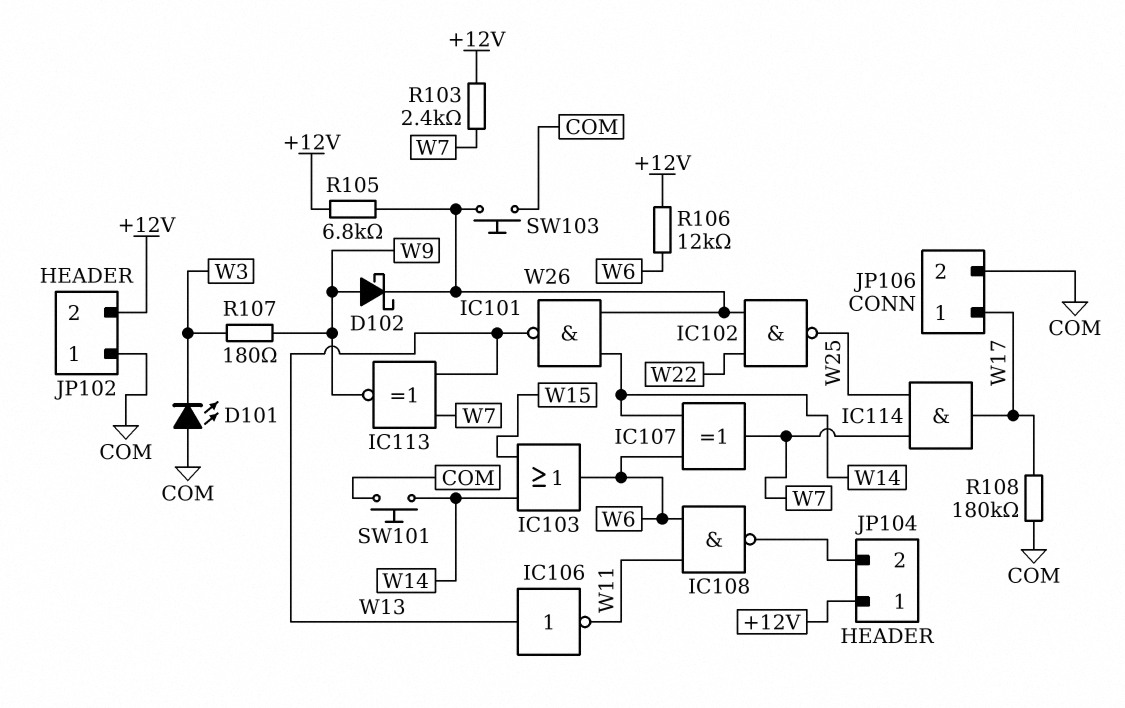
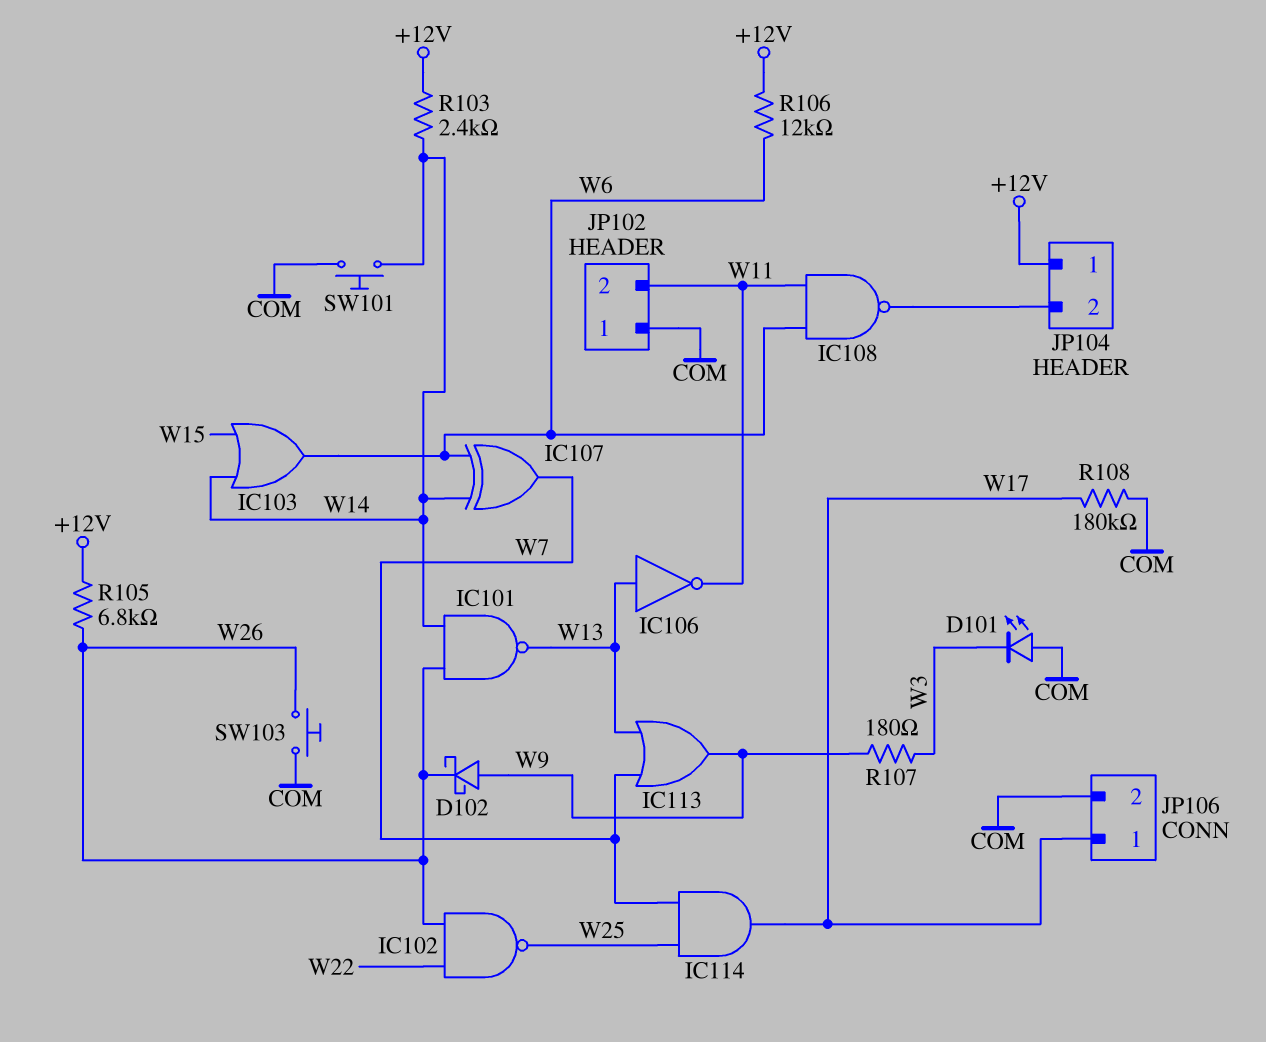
IC113: XNOR (in W7, in W13, out W9) -> OR (in W7, in W13, out W9)
JP102 pin 2: +12V -> W11
R103: 2.4k (+12V, W7) -> 2.4k (+12V, W14)

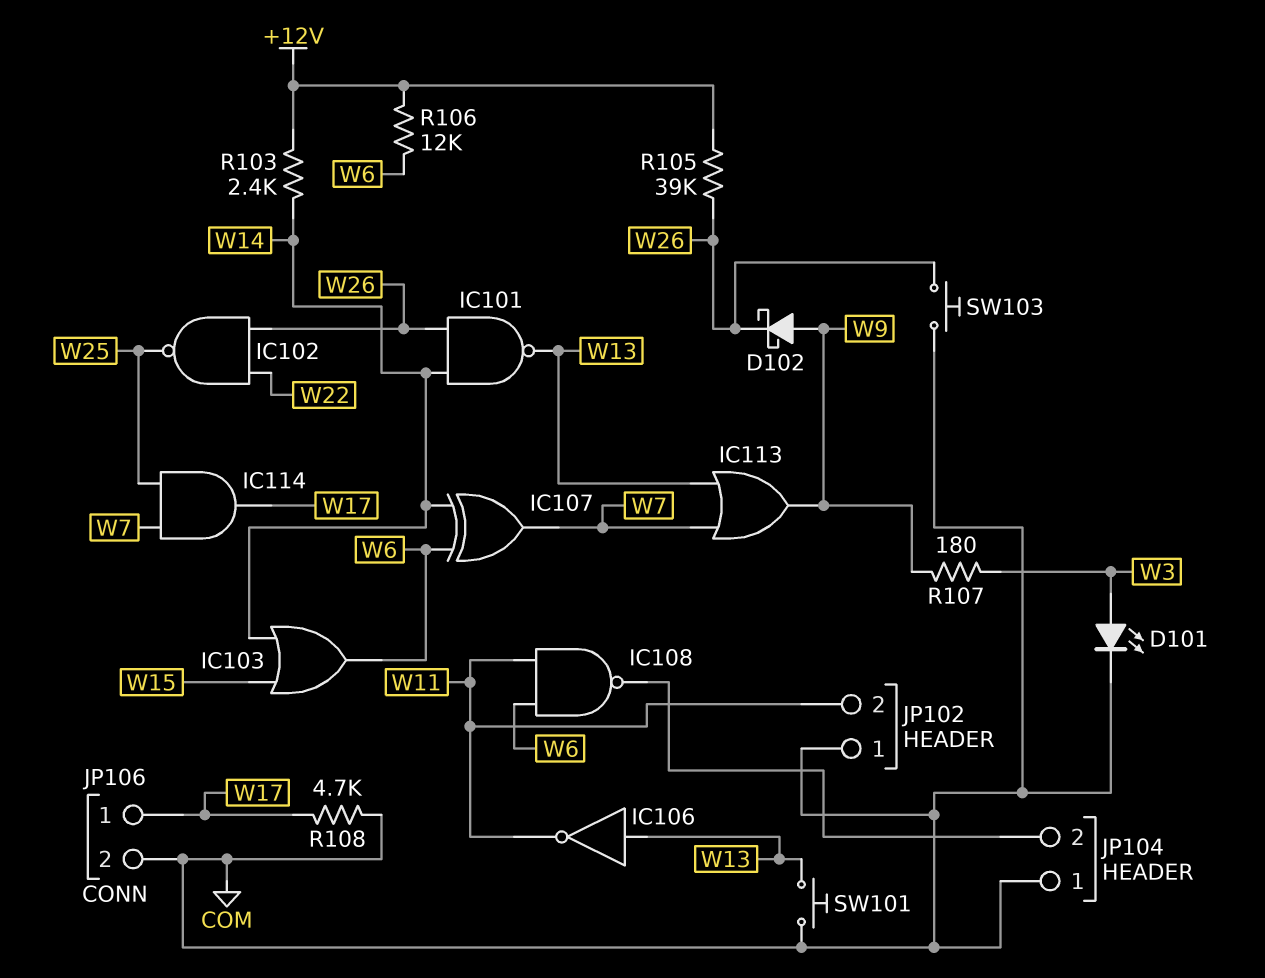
D101: LED (A COM, K W3) -> LED (A W3, K COM)
JP104 pin 1: +12V -> COM
R105: 6.8k (+12V, W26) -> 39k (+12V, W26)
R108: 180k (COM, W17) -> 4.7k (COM, W17)
SW101: button (COM, W14) -> button (COM, W13)

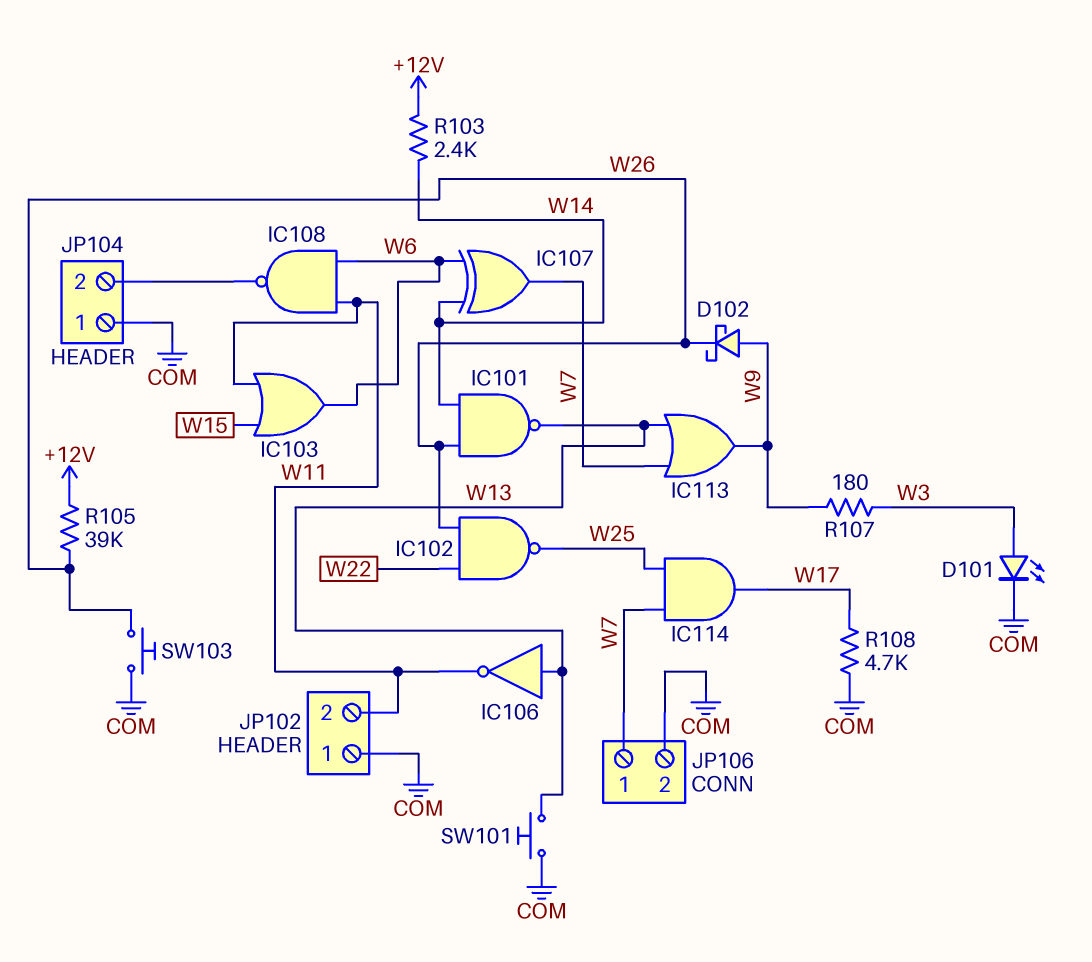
IC103: OR (in W14, in W15, out W6) -> OR (in W11, in W15, out W6)
JP106 pin 1: W17 -> W7
R106: 12k (+12V, W6) -> none

